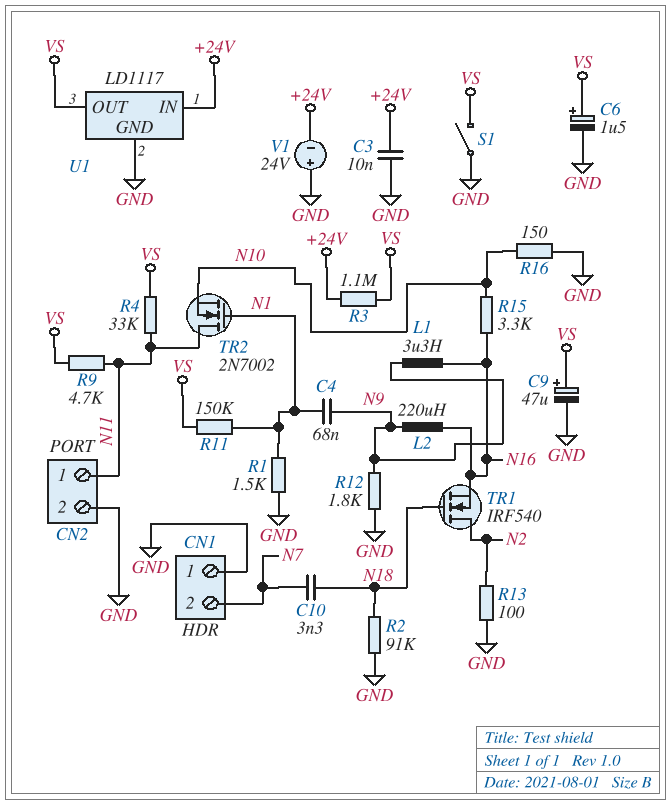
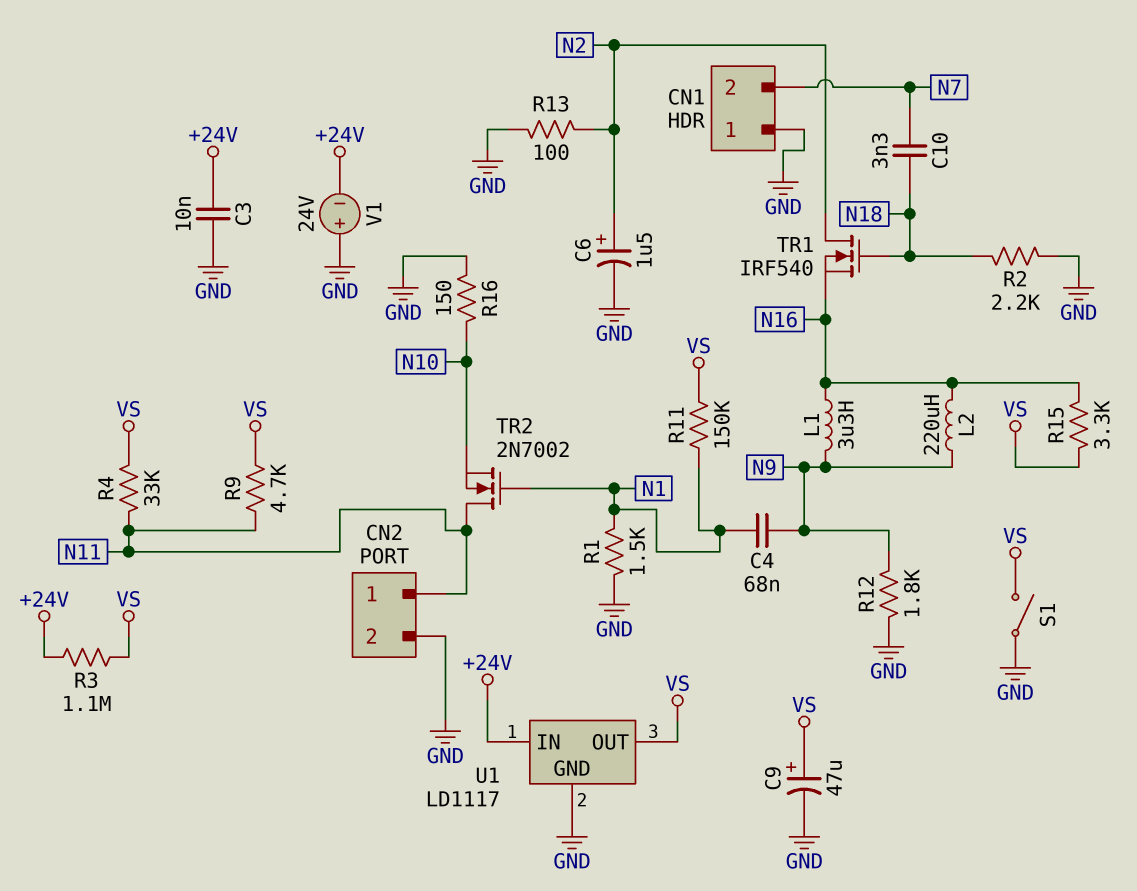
C6: 1.5uF (plus VS, minus GND) -> 1.5uF (plus N2, minus GND)
R2: 91k (GND, N18) -> 2.2k (GND, N18)
R15: 3.3k (N10, N16) -> 3.3k (N16, VS)

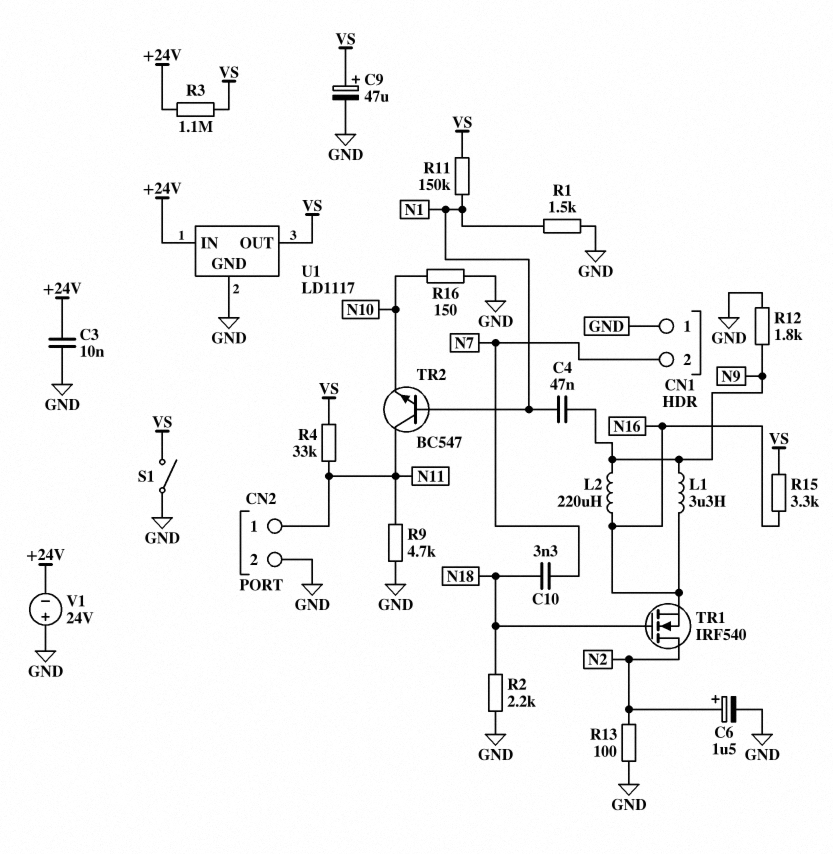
C4: 68nF (N1, N9) -> 47nF (N1, N9)
R9: 4.7k (N11, VS) -> 4.7k (GND, N11)
TR2: NMOS 2N7002 (G N1, D N11, S N10) -> NPN BC547 (B N1, C N11, E N10)

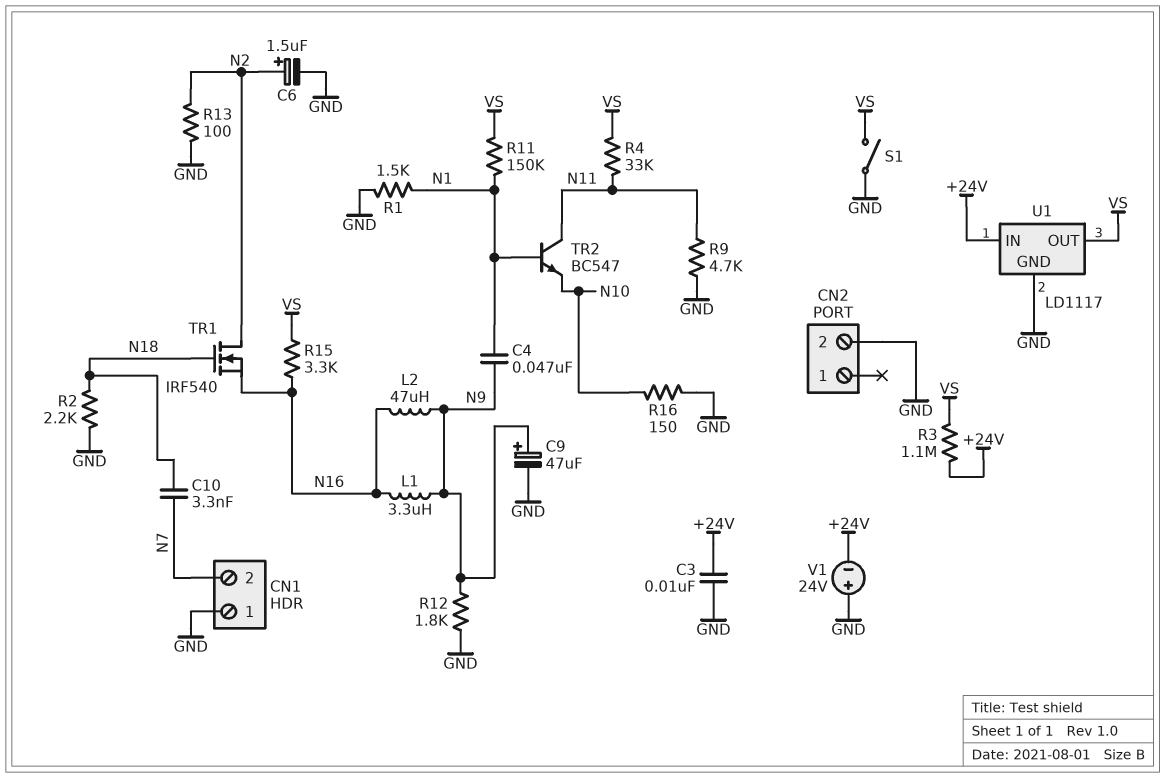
C9: 47uF (plus VS, minus GND) -> 47uF (plus N9, minus GND)
CN2 pin 1: N11 -> none
L2: 220uH (N9, N16) -> 47uH (N9, N16)

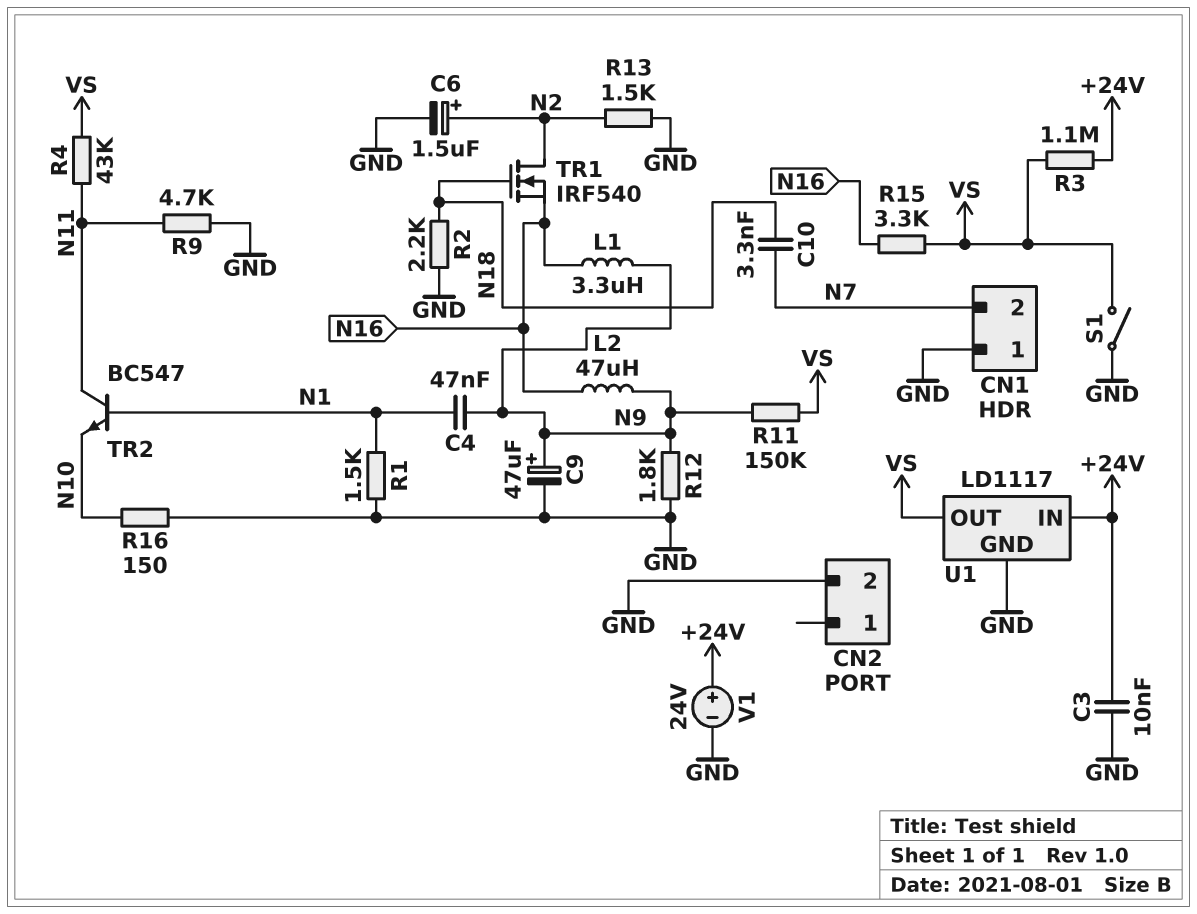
R4: 33k (N11, VS) -> 43k (N11, VS)
R11: 150k (N1, VS) -> 150k (N9, VS)
R13: 100 (GND, N2) -> 1.5k (GND, N2)
V1: 24V (plus GND, minus +24V) -> 24V (plus +24V, minus GND)

